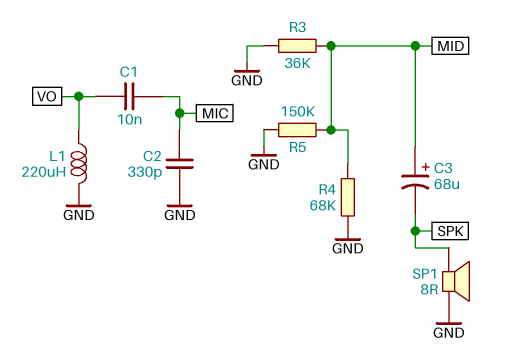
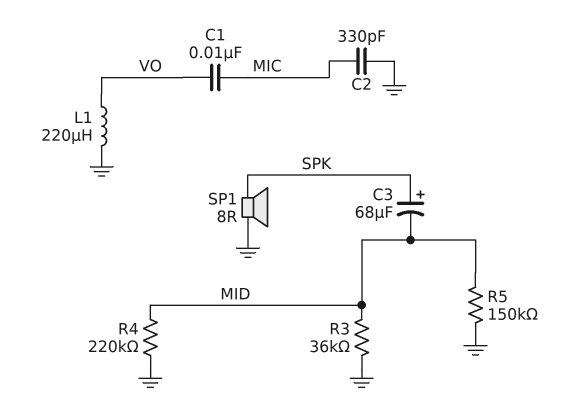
C3: 68uF (plus MID, minus SPK) -> 68uF (plus SPK, minus MID)
R4: 68k (GND, MID) -> 220k (GND, MID)

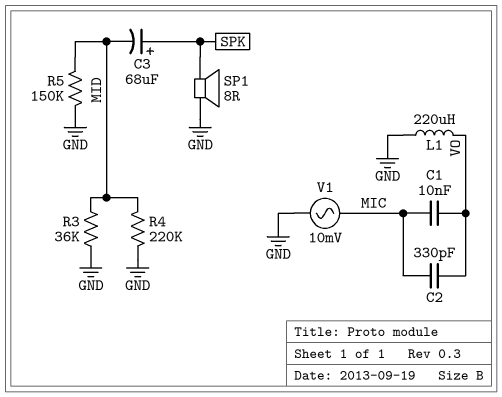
C2: 330pF (GND, MIC) -> 330pF (MIC, VO)
V1: none -> AC 10mV (GND, MIC)

